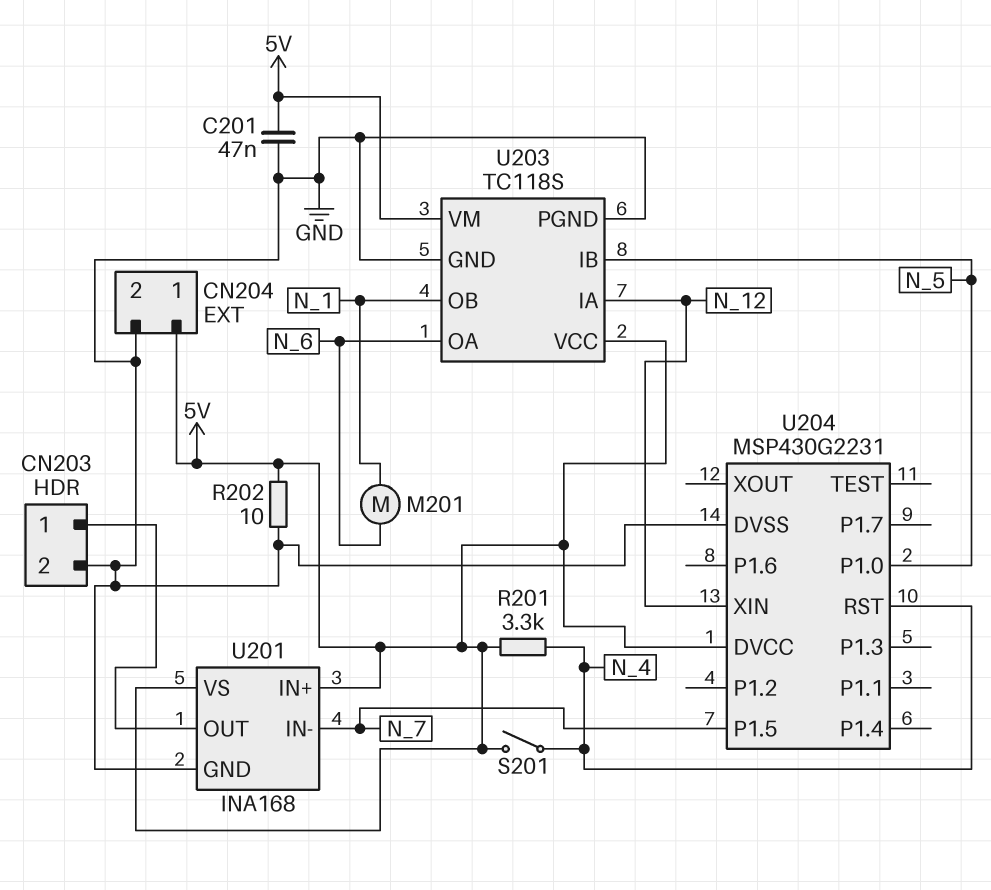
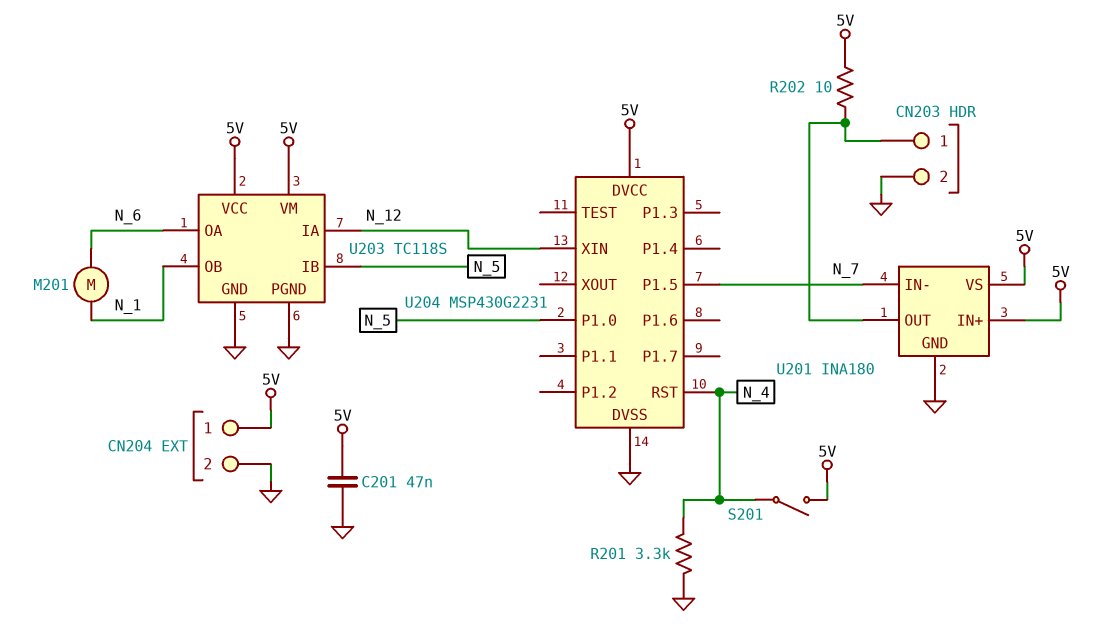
R201: 3.3k (5V, N_4) -> 3.3k (GND, N_4)
R202: 10 (5V, GND) -> 10 (5V, CN203/1)
U201: INA168 -> INA180

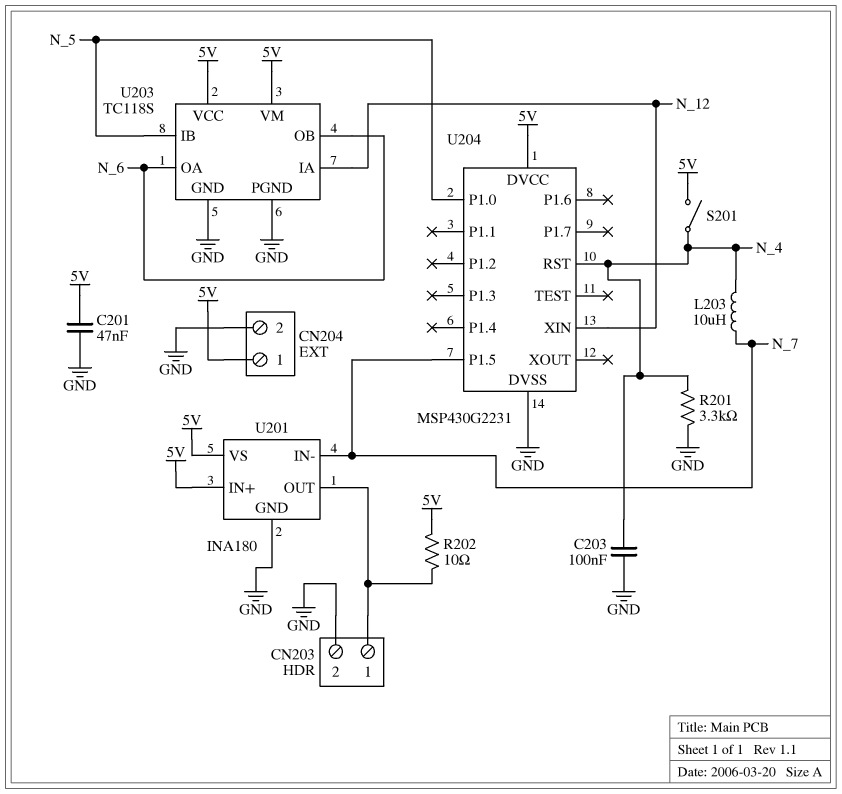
C203: none -> 100nF (GND, N_4)
L203: none -> 10uH (N_4, N_7)
M201: motor (N_1, N_6) -> none
U203 pin OB: N_1 -> N_6

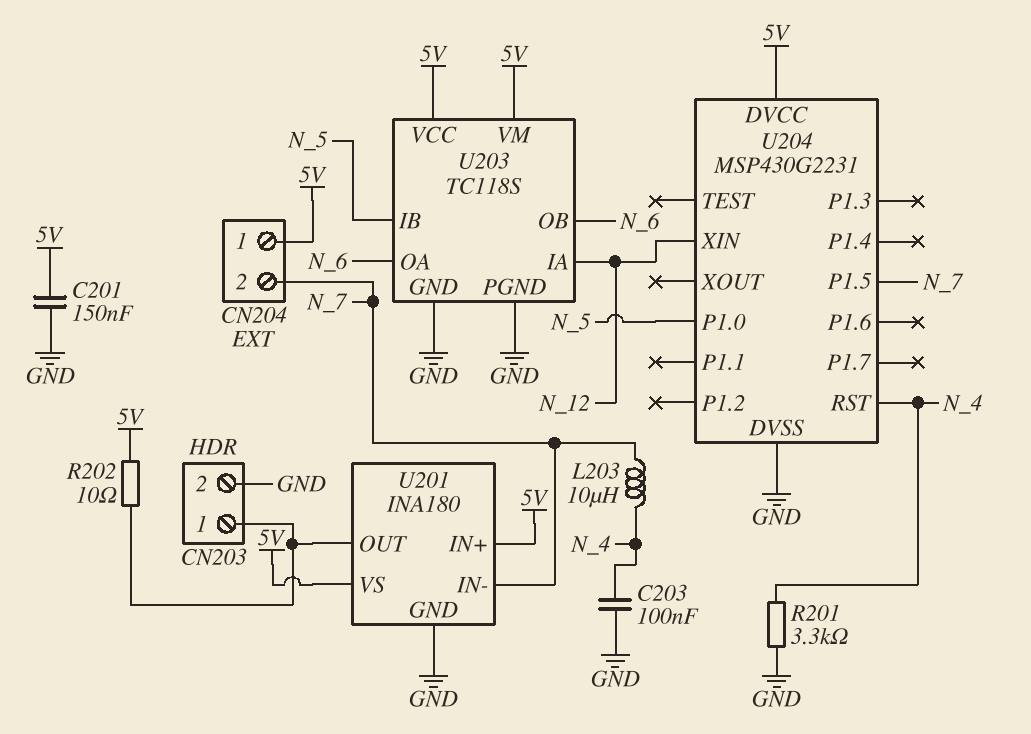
C201: 47nF (5V, GND) -> 150nF (5V, GND)
CN204 pin 2: GND -> N_7
S201: switch (5V, N_4) -> none

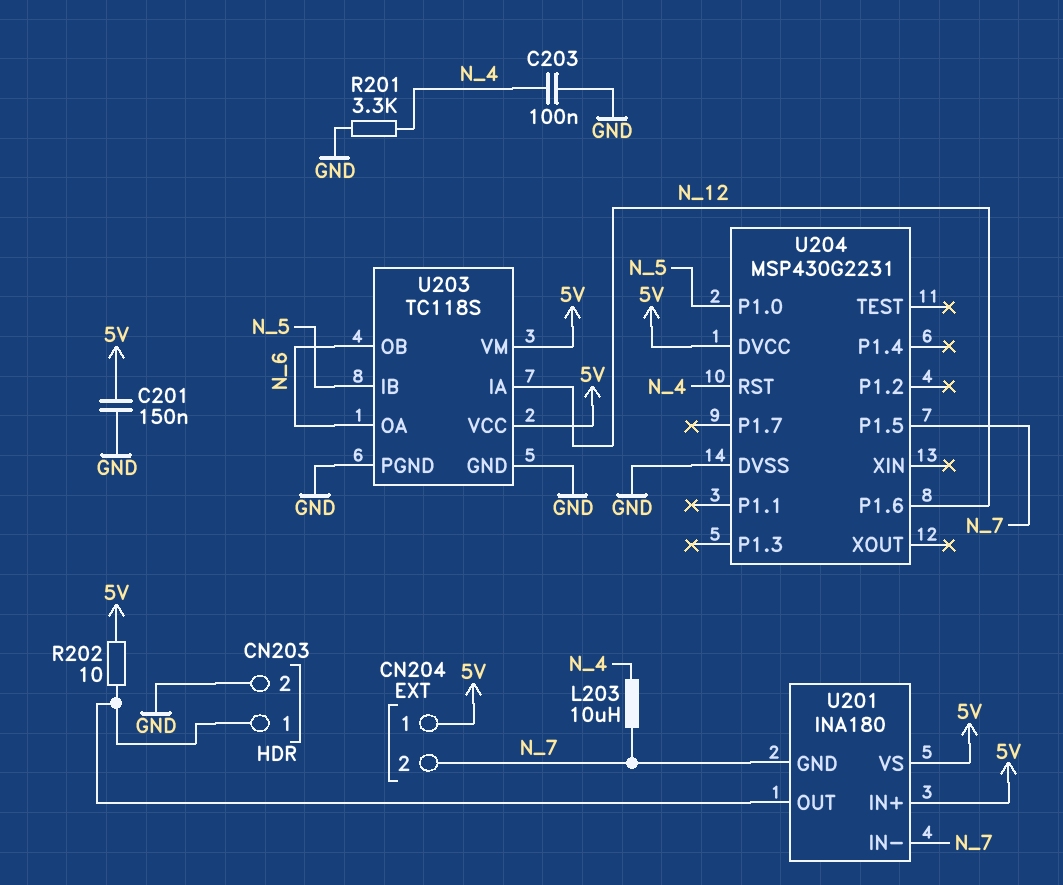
U201 pin GND: GND -> N_7
U204 pin P1.6: none -> N_12
U204 pin XIN: N_12 -> none

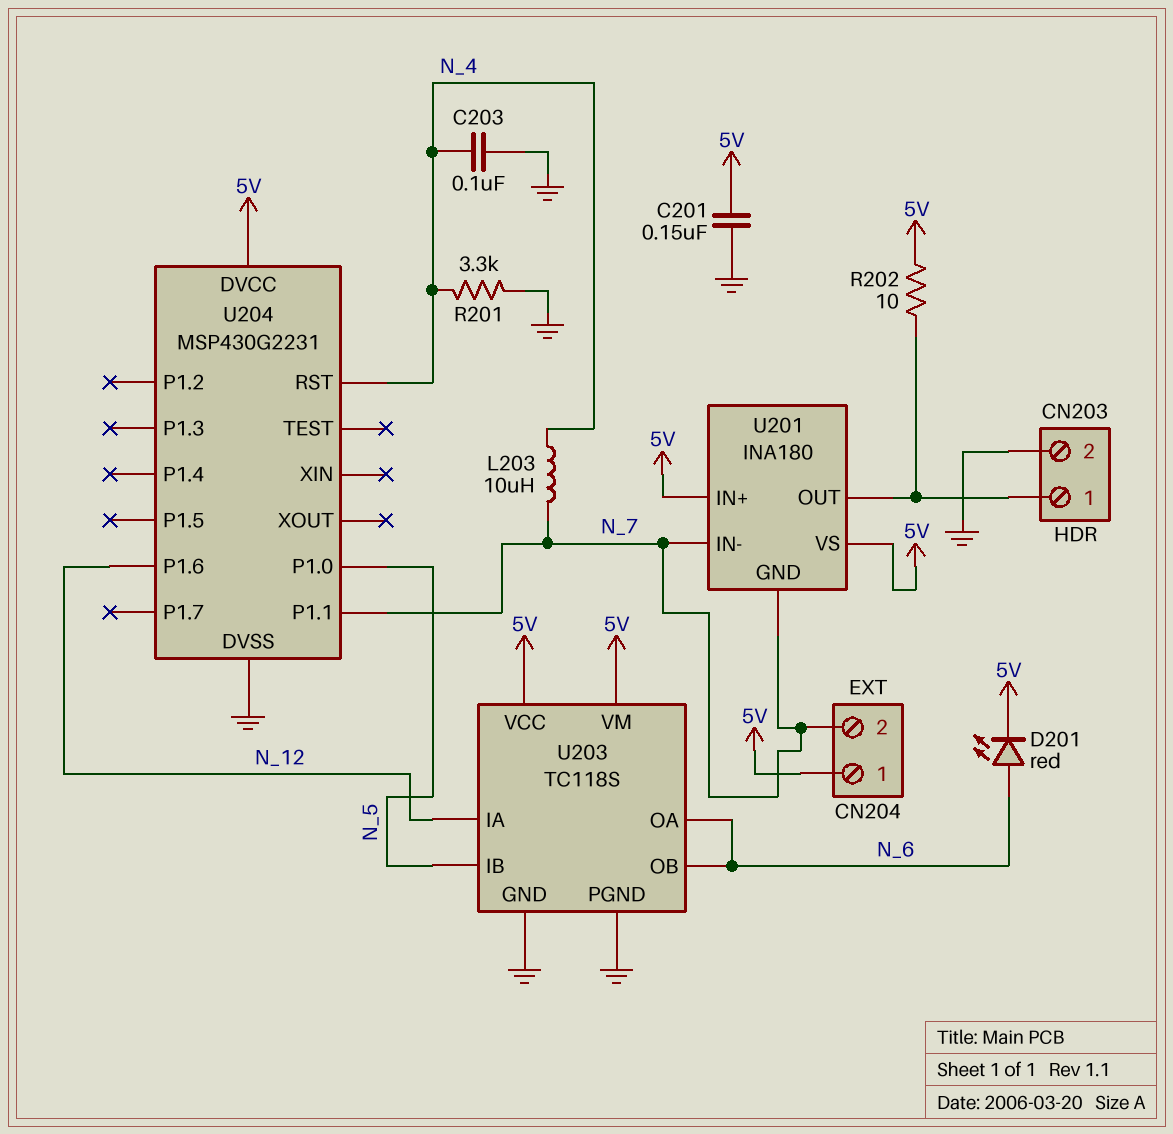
D201: none -> LED red (A N_6, K 5V)
U204 pin P1.1: none -> N_7
U204 pin P1.5: N_7 -> none

